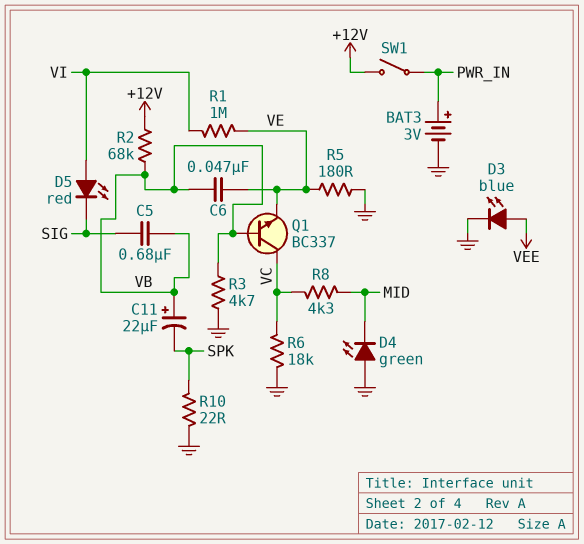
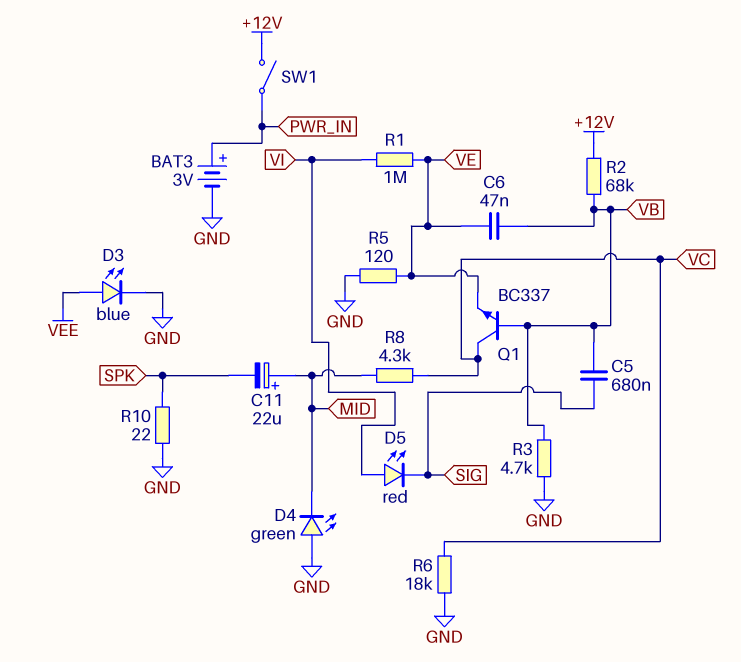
C11: 22uF (plus VB, minus SPK) -> 22uF (plus MID, minus SPK)
R5: 180 (GND, VE) -> 120 (GND, VE)

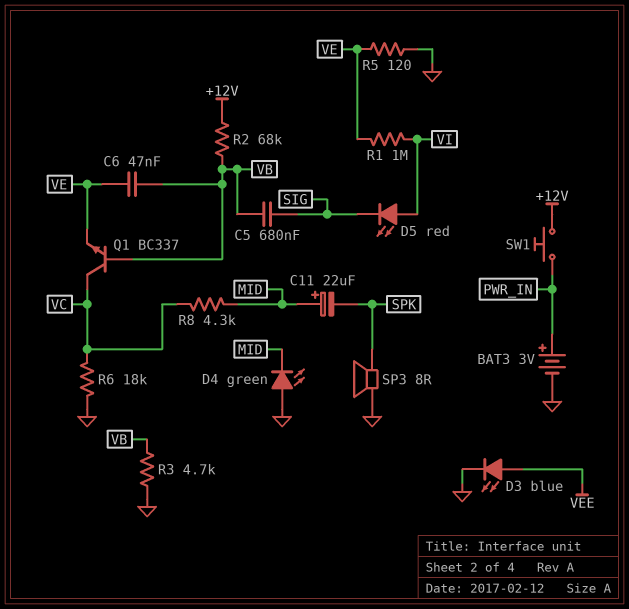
R10: 22 (GND, SPK) -> none
SP3: none -> speaker 8R (GND, SPK)
SW1: switch (+12V, PWR_IN) -> button (+12V, PWR_IN)

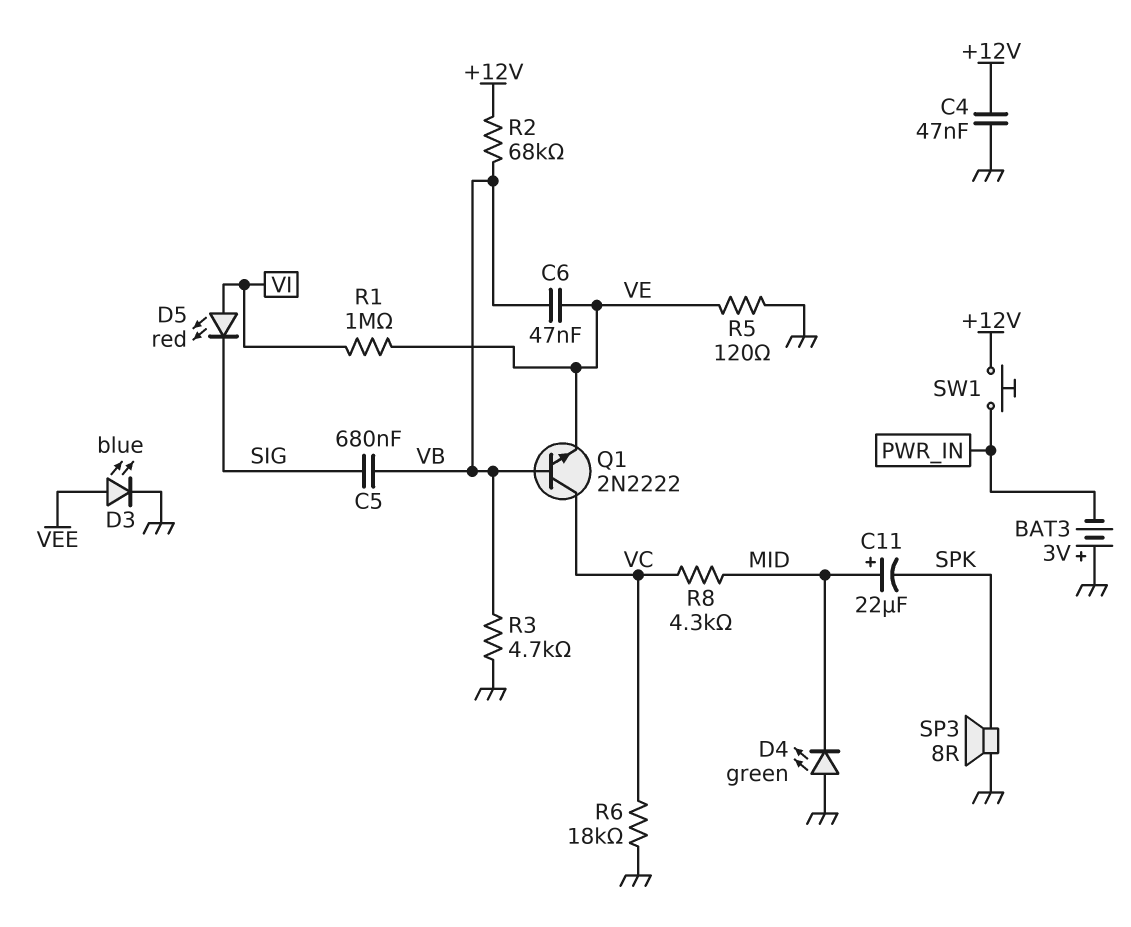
BAT3: 3V (plus PWR_IN, minus GND) -> 3V (plus GND, minus PWR_IN)
C4: none -> 47nF (+12V, GND)
Q1: NPN BC337 (B VB, C VC, E VE) -> NPN 2N2222 (B VB, C VC, E VE)

